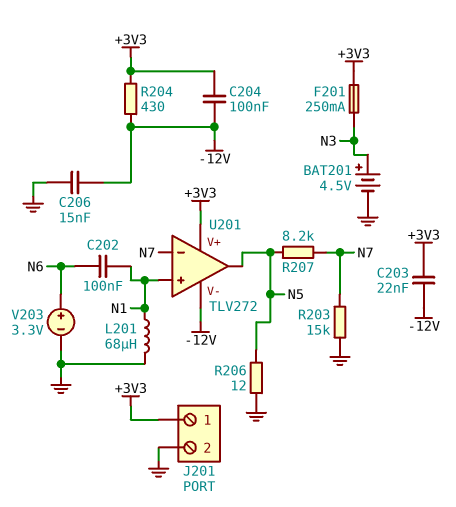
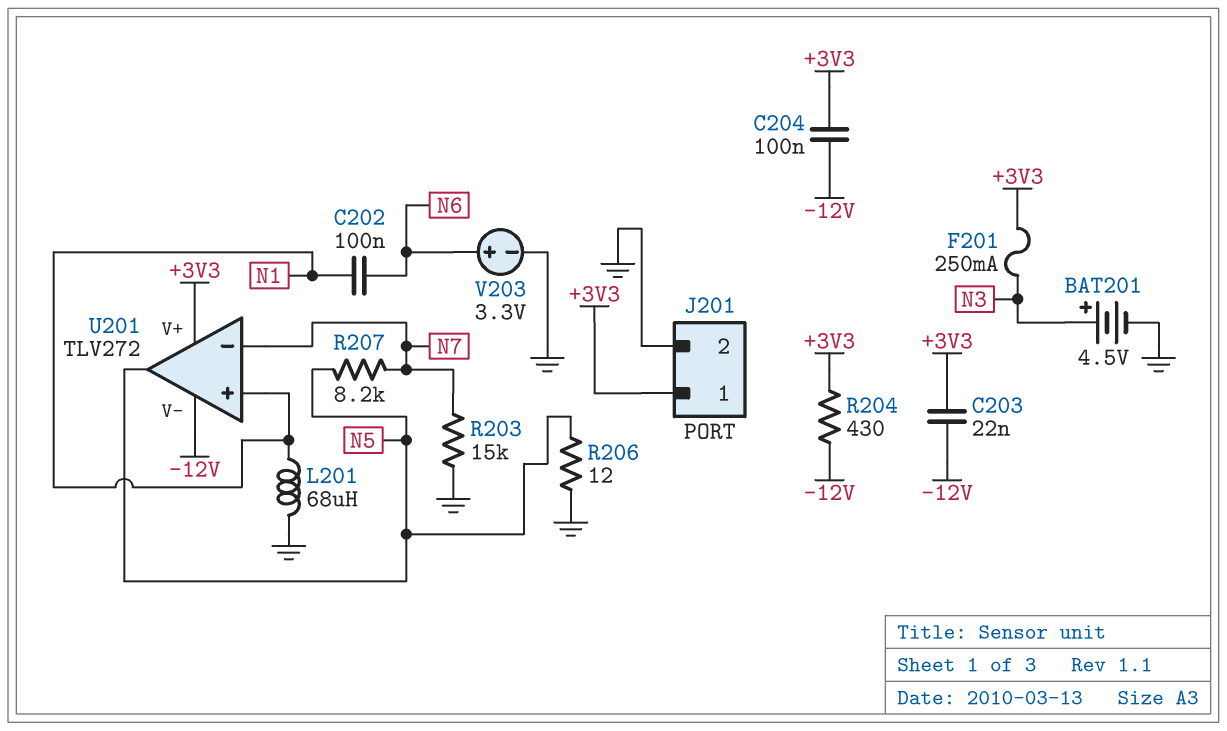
C206: 15nF (-12V, GND) -> none

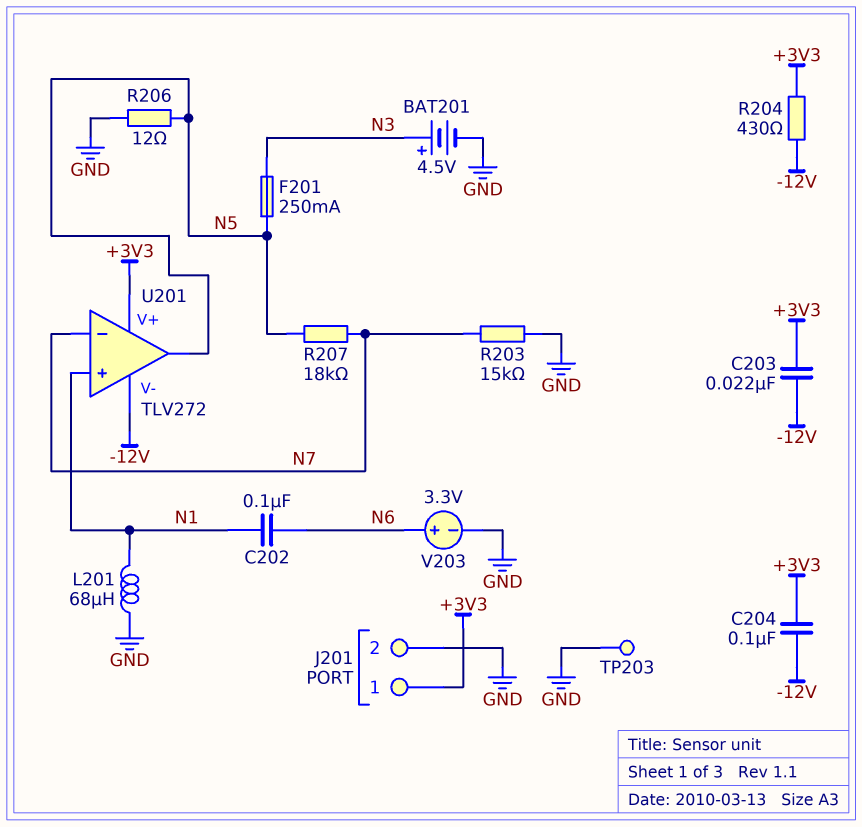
F201: 250mA (+3V3, N3) -> 250mA (N3, N5)
R207: 8.2k (N5, N7) -> 18k (N5, N7)
TP203: none -> test point (GND)

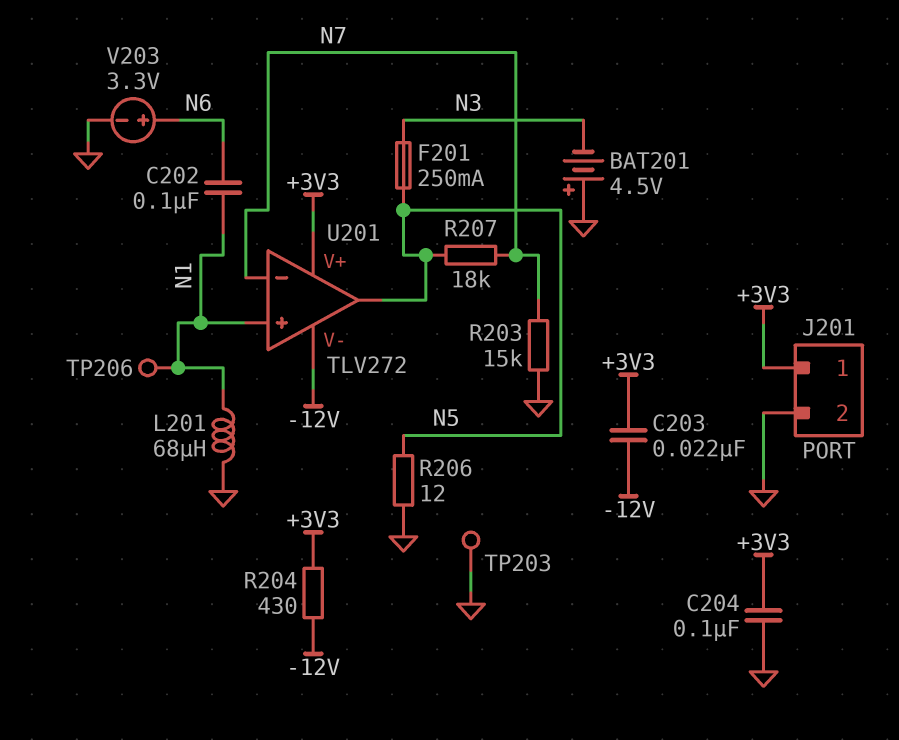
BAT201: 4.5V (plus N3, minus GND) -> 4.5V (plus GND, minus N3)
C204: 100nF (+3V3, -12V) -> 100nF (+3V3, GND)
TP206: none -> test point (N1)

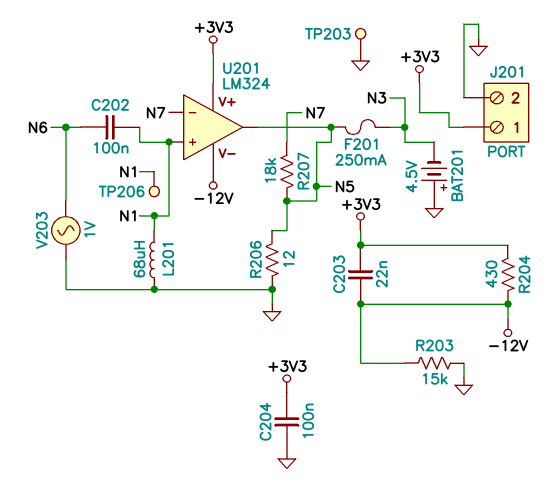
R203: 15k (GND, N7) -> 15k (-12V, GND)
U201: TLV272 -> LM324
V203: 3.3V (plus N6, minus GND) -> AC 1V (GND, N6)

